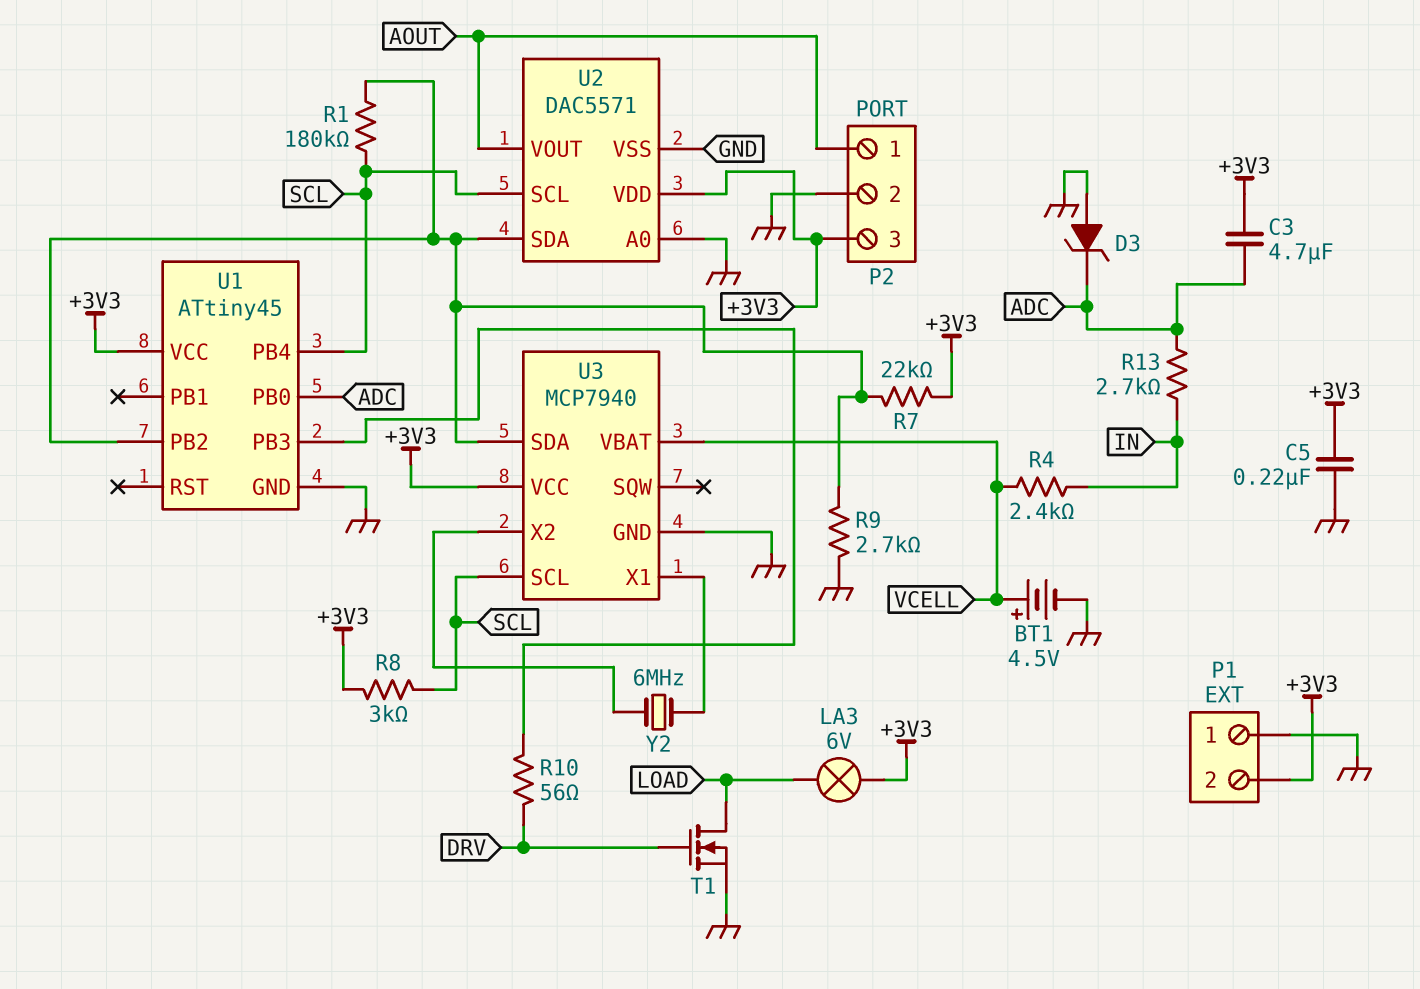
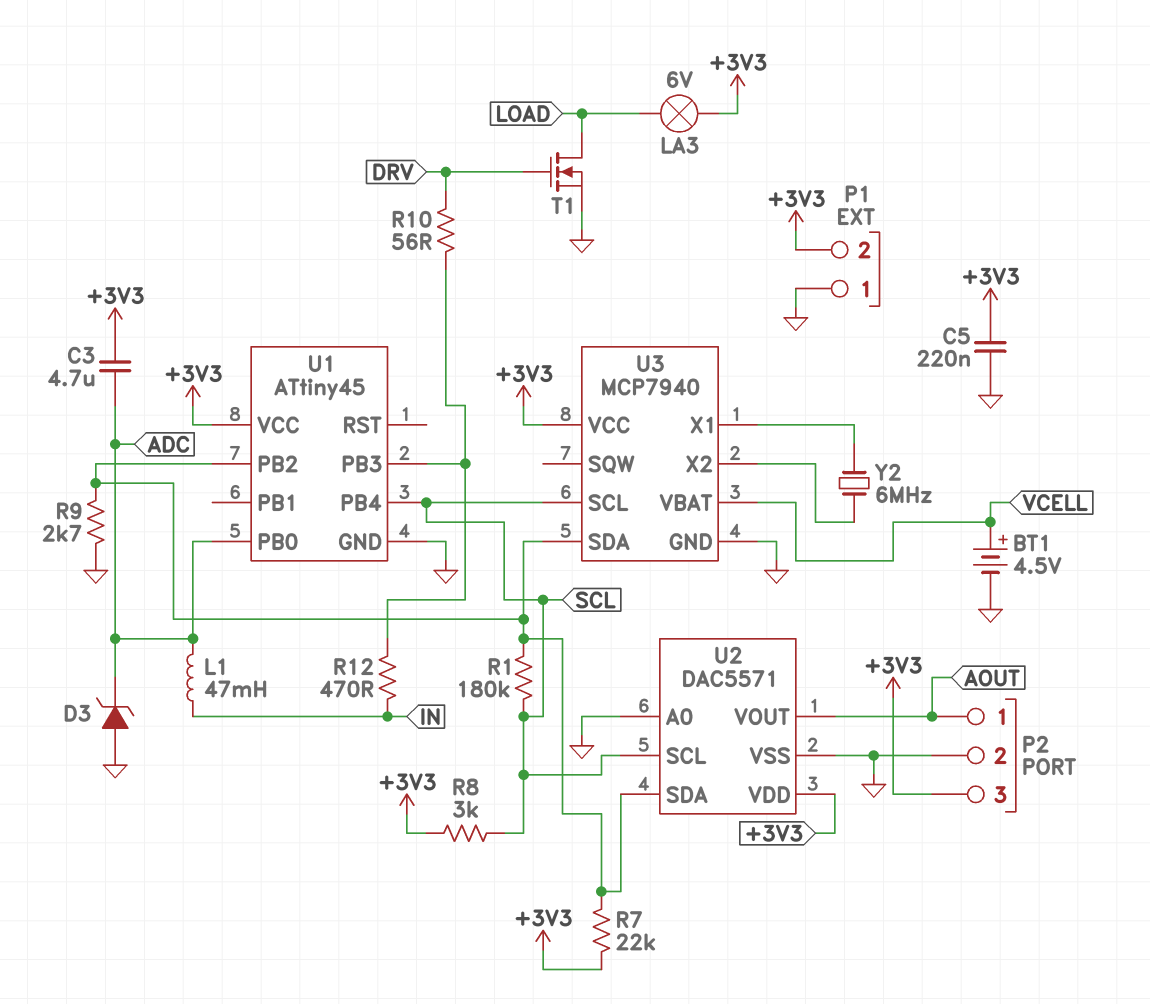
L1: none -> 47mH (ADC, IN)
R4: 2.4k (IN, VCELL) -> none
R12: none -> 470 (IN, U1/PB3)
R13: 2.7k (ADC, IN) -> none

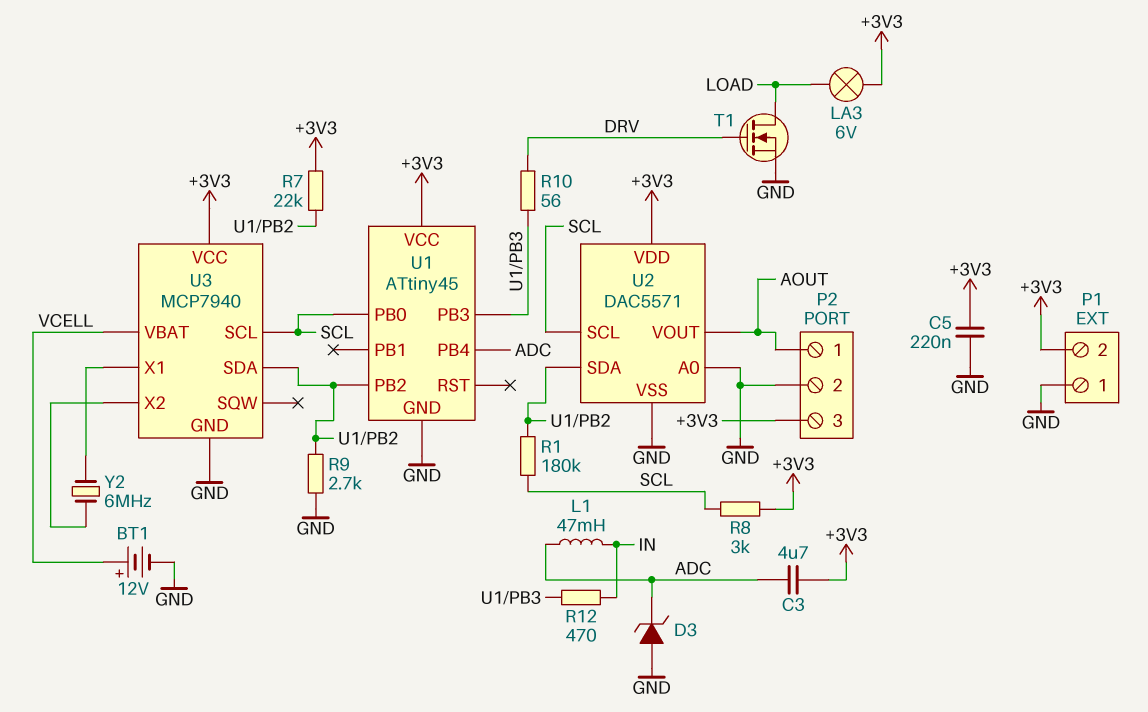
BT1: 4.5V (plus VCELL, minus GND) -> 12V (plus VCELL, minus GND)
U1 pin PB0: ADC -> SCL
U1 pin PB4: SCL -> ADC

